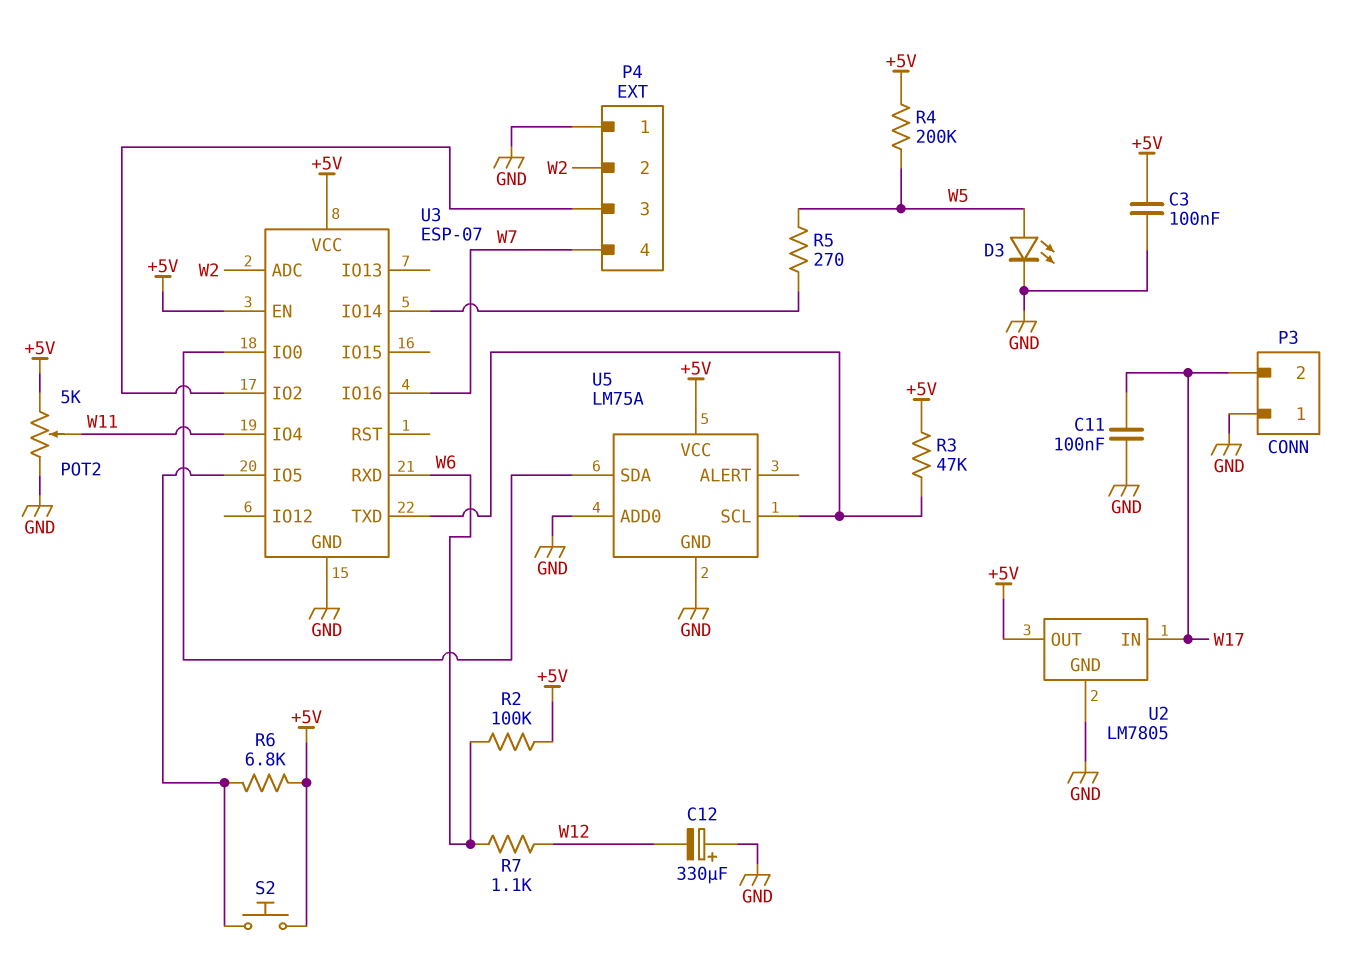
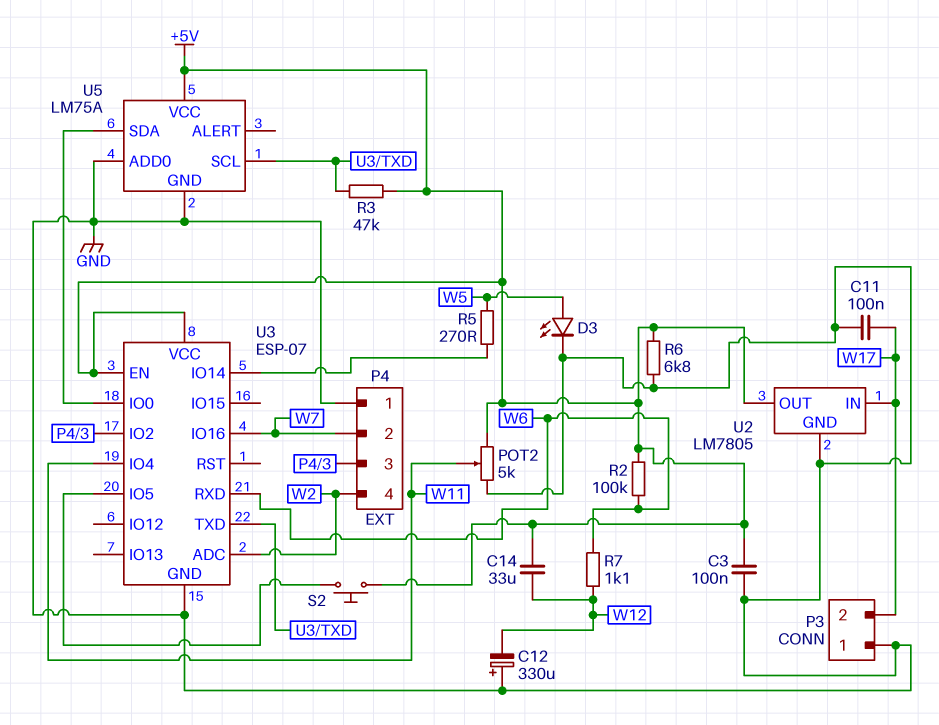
C14: none -> 33uF (+5V, W12)
P4 pin 2: W2 -> W7
P4 pin 4: W7 -> W2
R4: 200k (+5V, W5) -> none
R6: 6.8k (+5V, U3/IO5) -> 6.8k (+5V, GND)

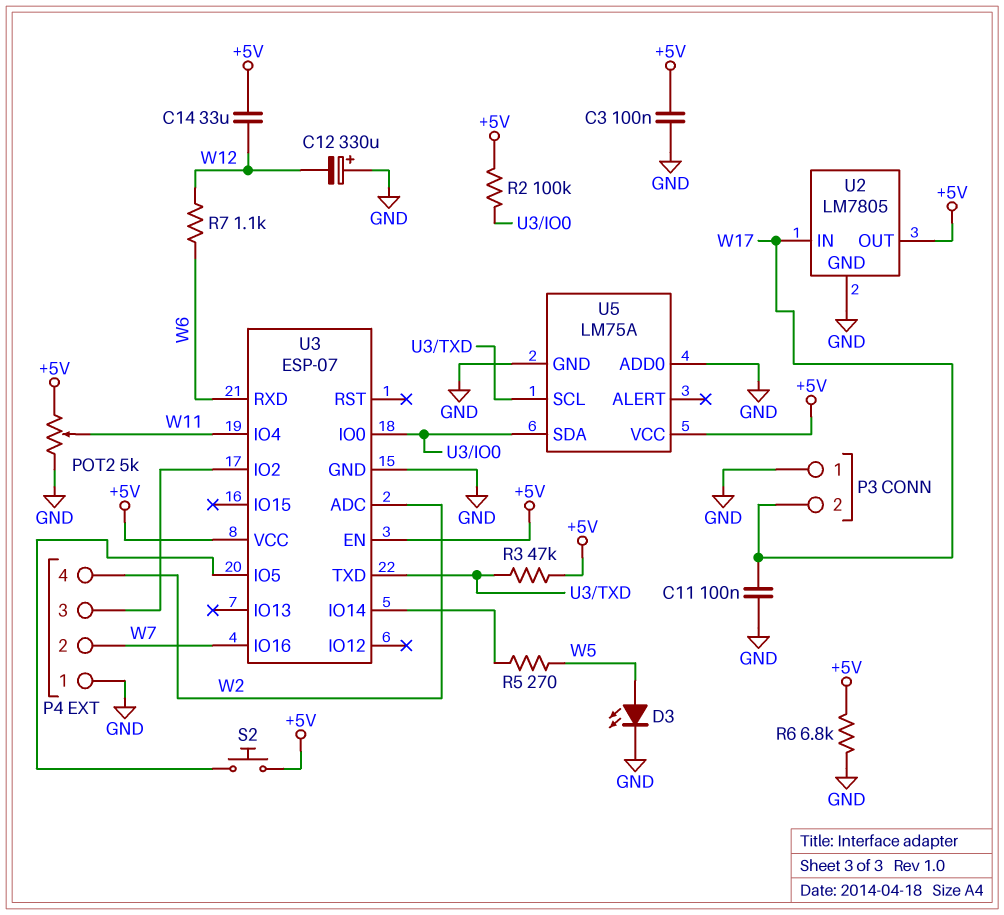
R2: 100k (+5V, W6) -> 100k (+5V, U3/IO0)

